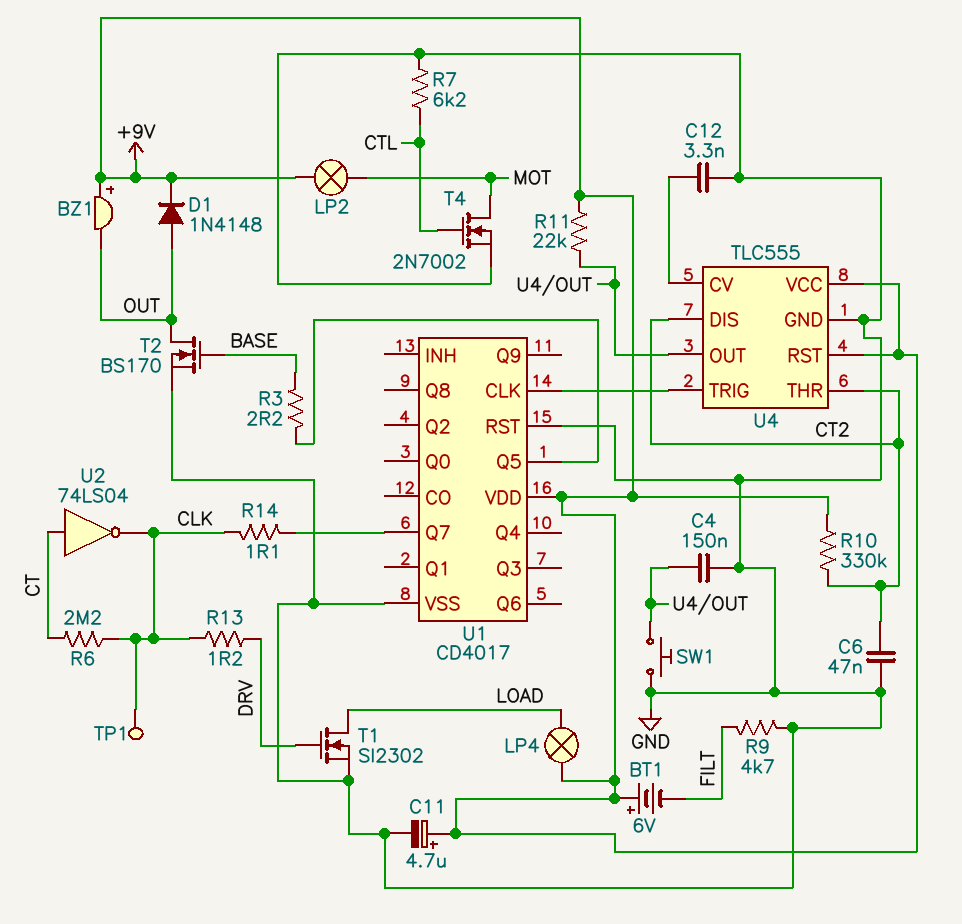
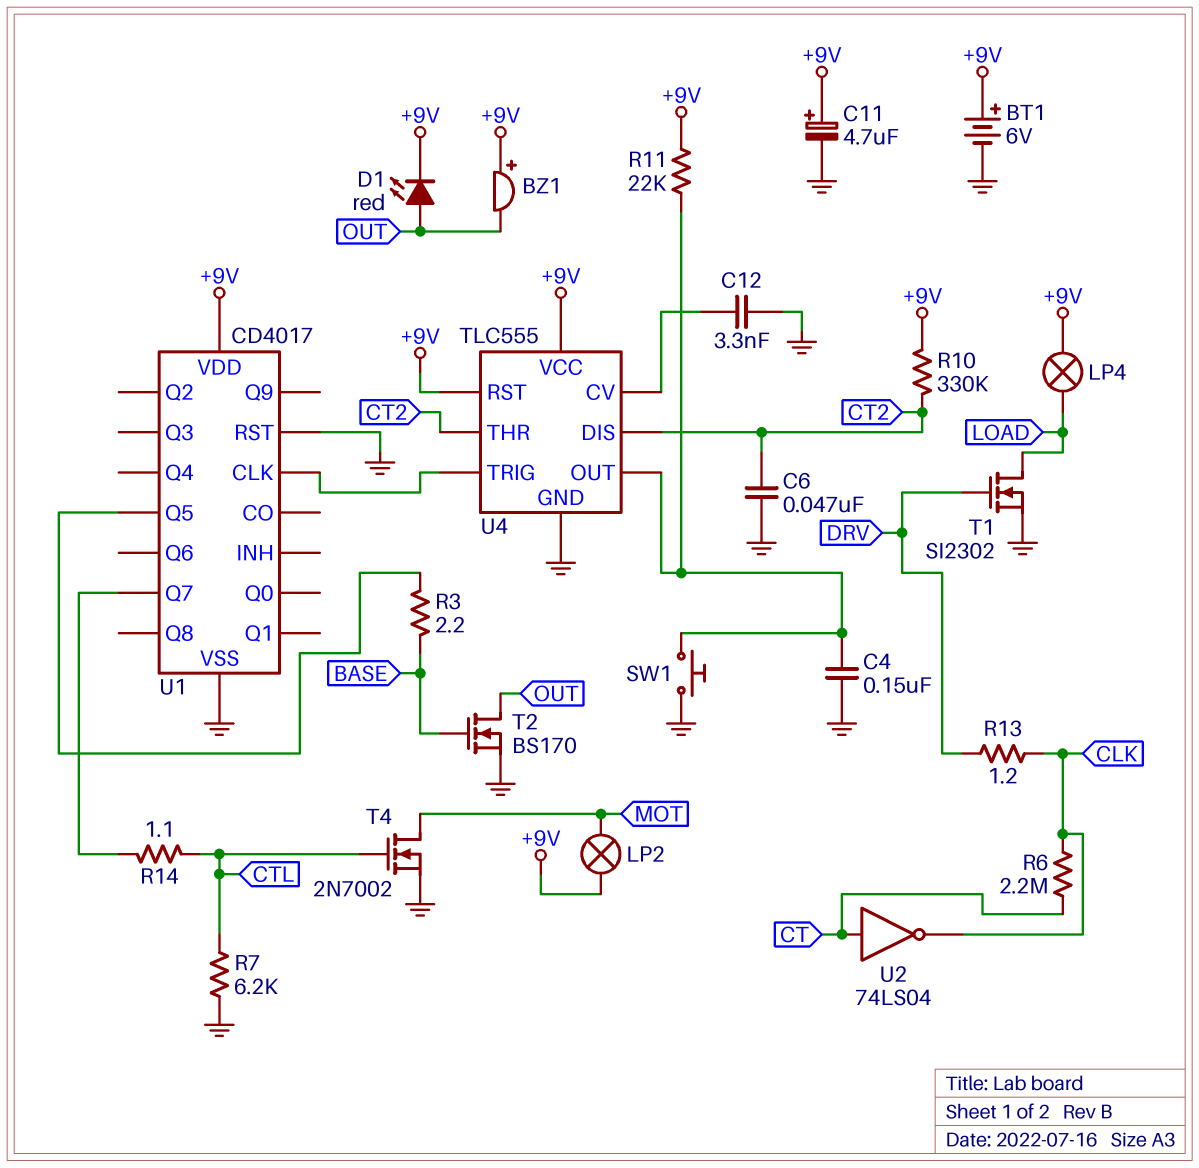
BT1: 6V (plus +9V, minus FILT) -> 6V (plus +9V, minus GND)
D1: diode 1N4148 (A OUT, K +9V) -> LED red (A OUT, K +9V)
R9: 4.7k (FILT, GND) -> none
R14: 1.1 (CLK, U1/Q7) -> 1.1 (CTL, U1/Q7)
TP1: test point (CLK) -> none

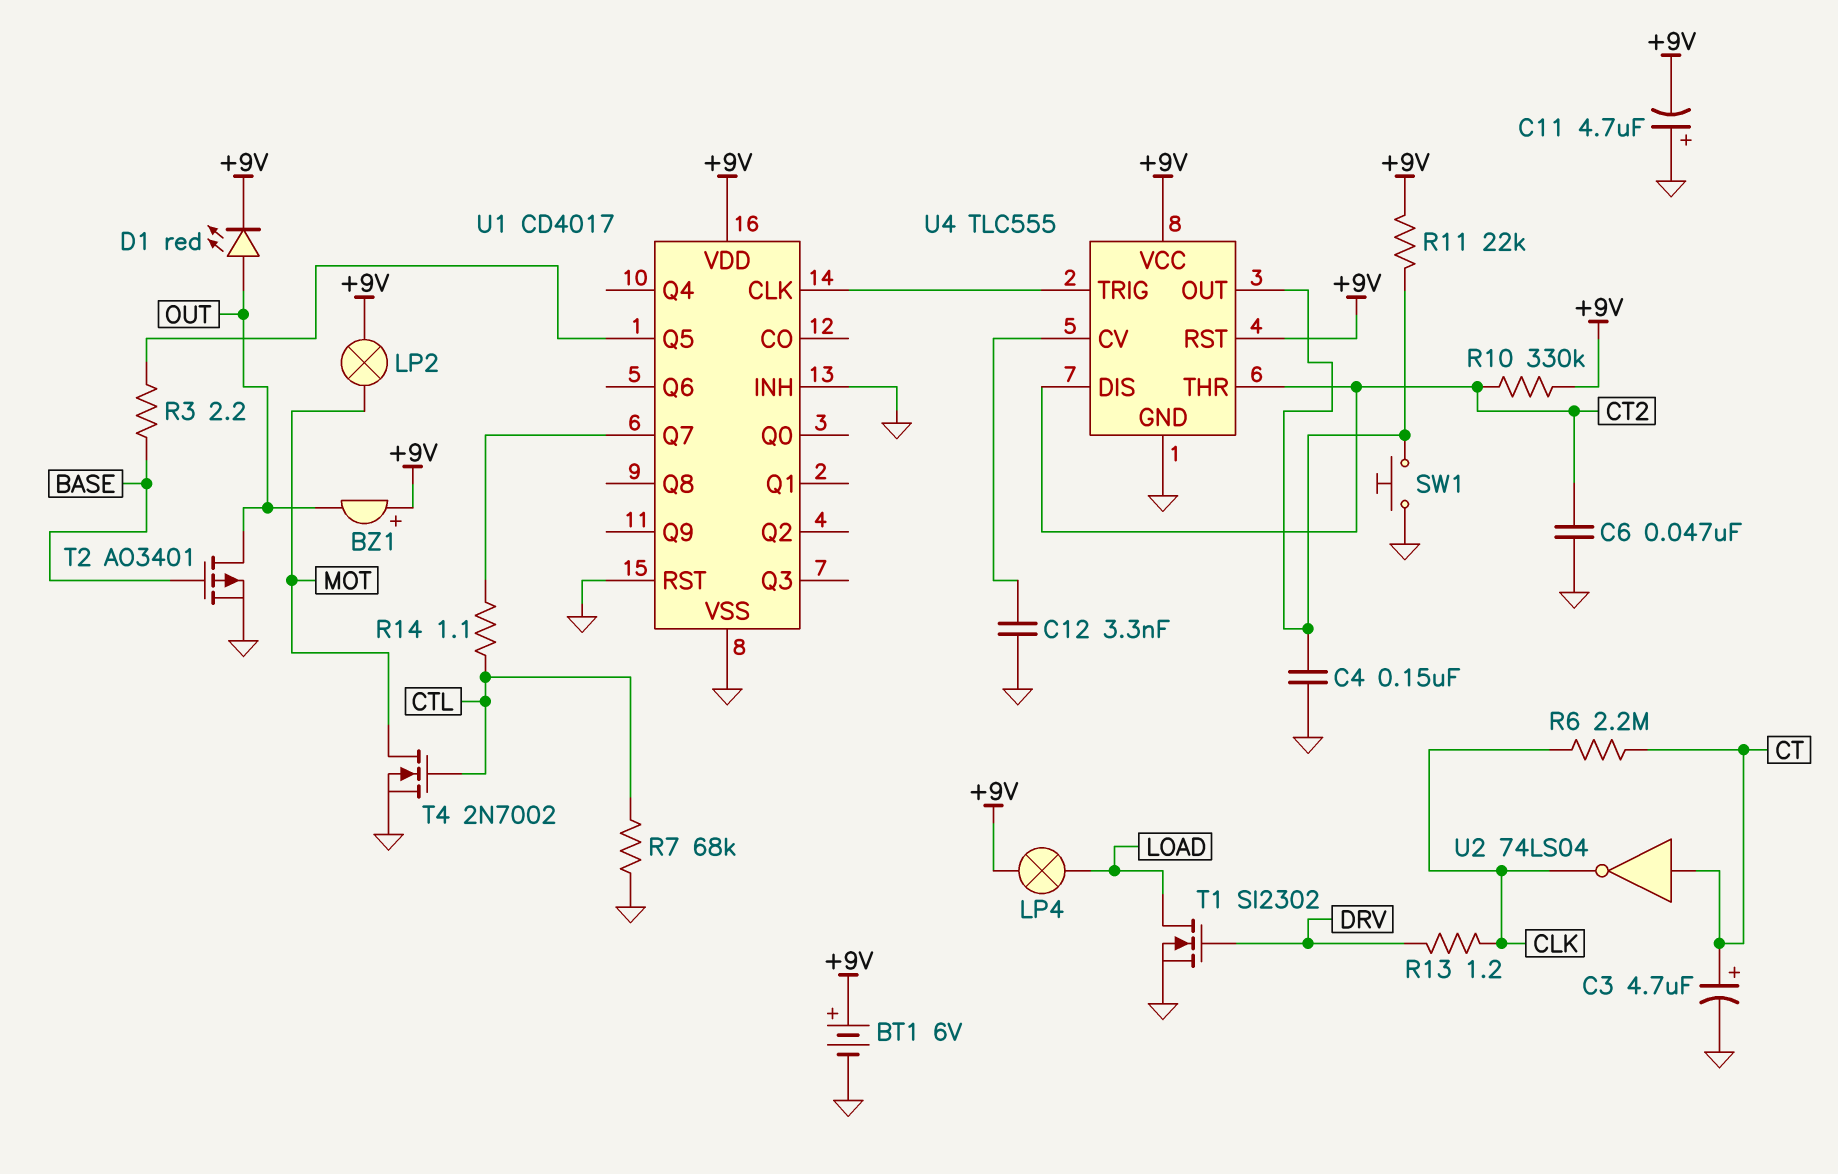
C3: none -> 4.7uF (plus CT, minus GND)
C11: 4.7uF (plus +9V, minus GND) -> 4.7uF (plus GND, minus +9V)
R7: 6.2k (CTL, GND) -> 68k (CTL, GND)
T2: NMOS BS170 (G BASE, D OUT, S GND) -> PMOS AO3401 (G BASE, D OUT, S GND)
U1 pin INH: none -> GND

